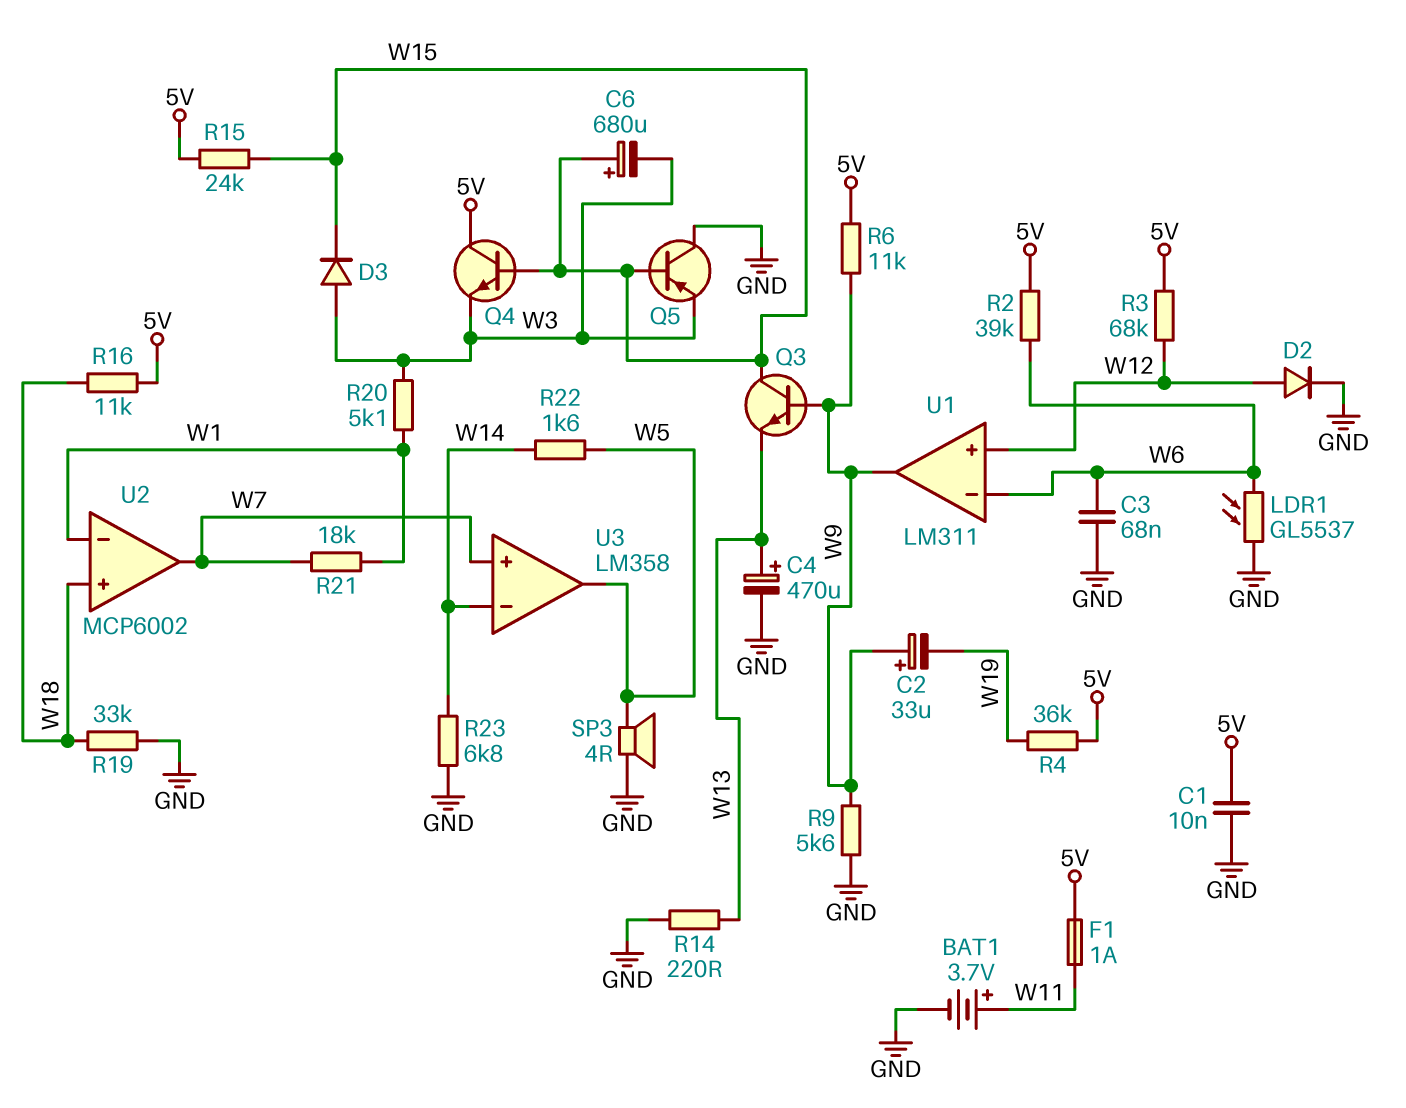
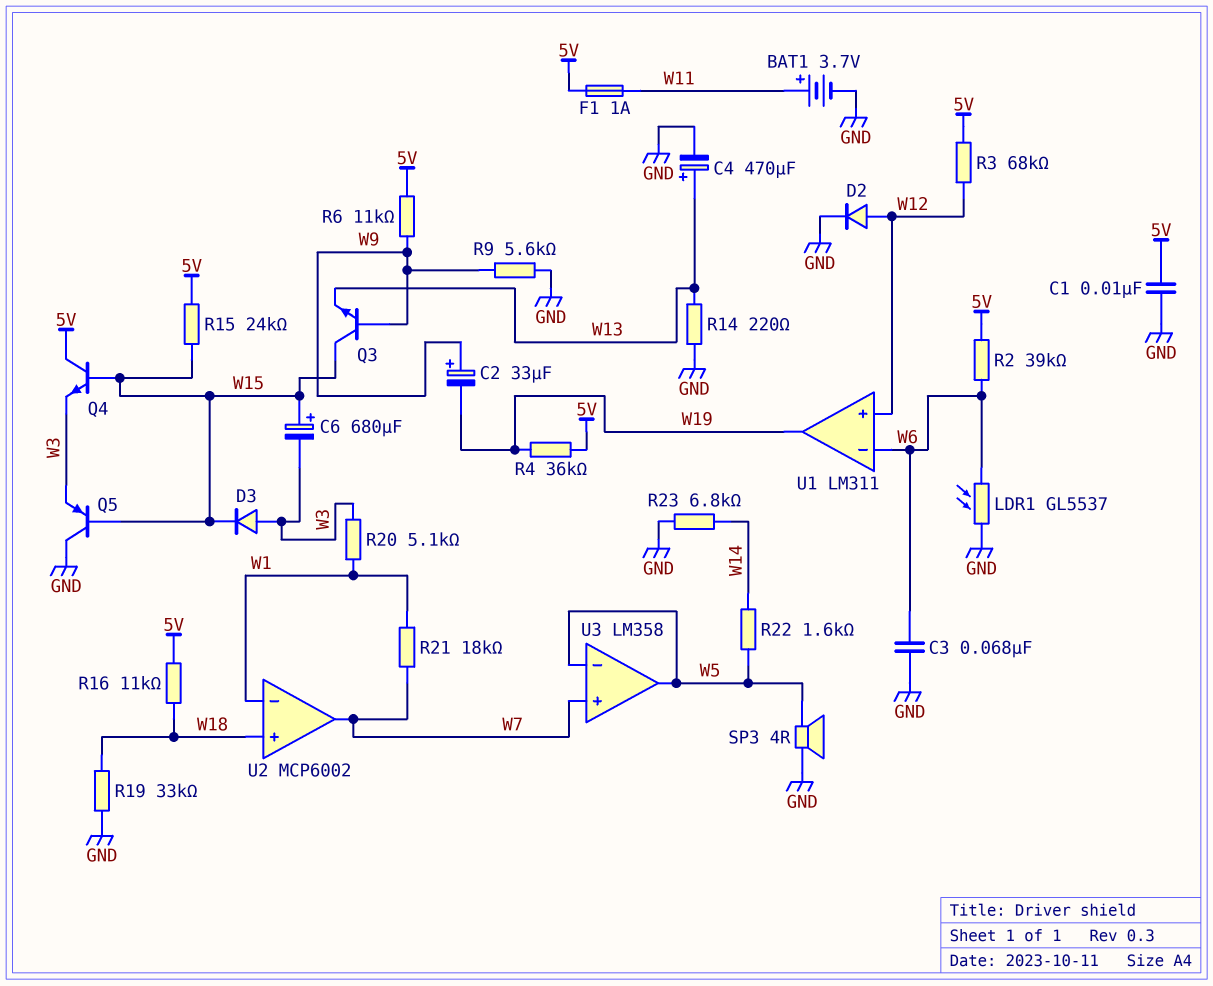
U1 pin out: W9 -> W19
U3 pin in-: W14 -> W5

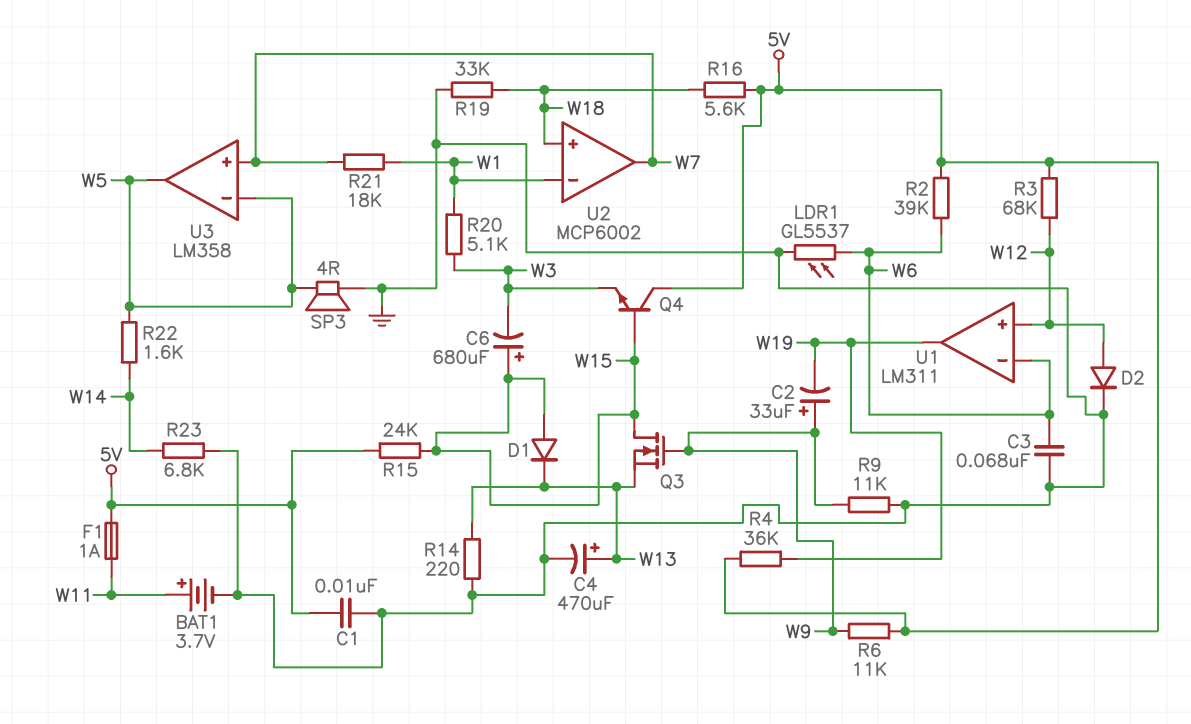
D1: none -> diode (A W15, K W13)
D3: diode (A W3, K W15) -> none
Q3: NPN (B W9, C W15, E W13) -> NMOS (G W9, D W15, S W13)
Q5: PNP (B W15, C GND, E W3) -> none
R9: 5.6k (GND, W9) -> 11k (GND, W9)
R16: 11k (5V, W18) -> 5.6k (5V, W18)

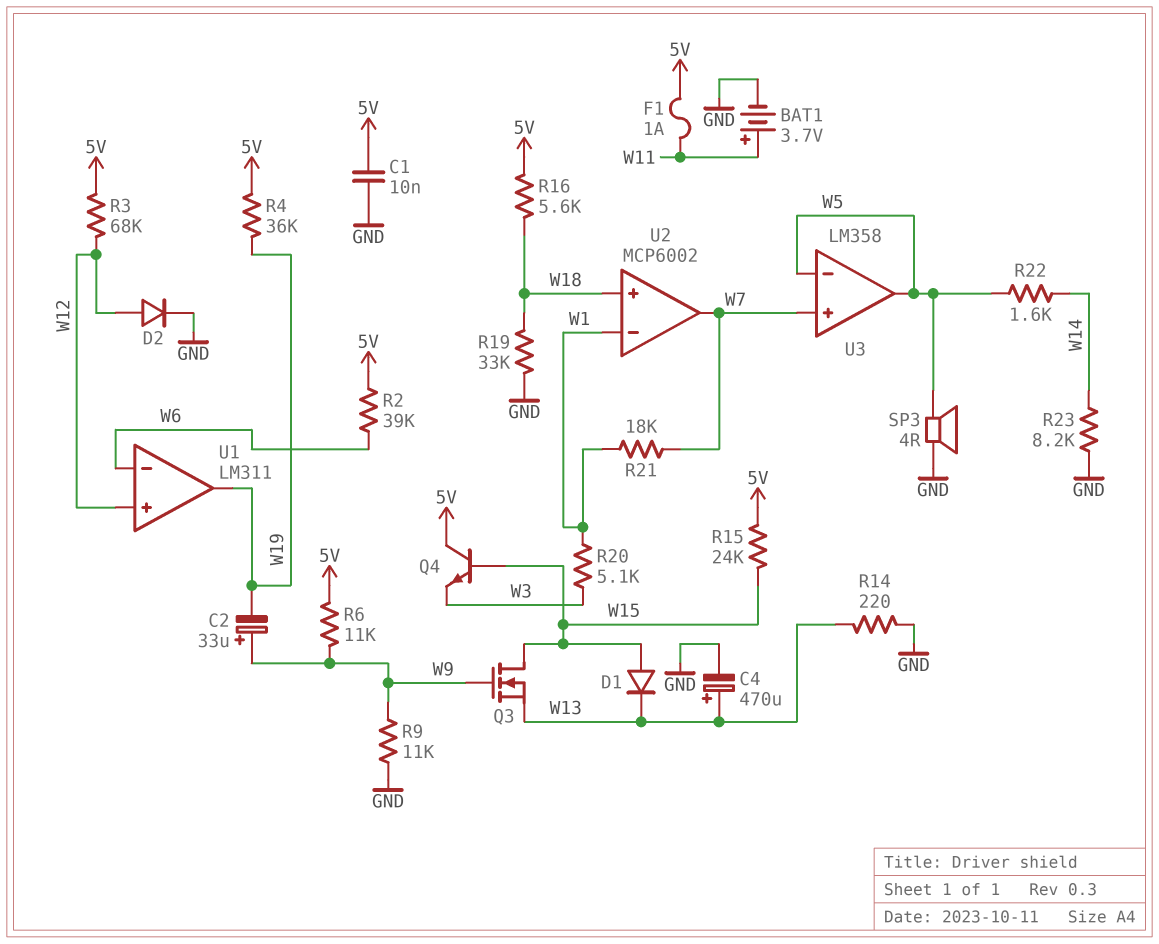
C3: 68nF (GND, W6) -> none
C6: 680uF (plus W15, minus W3) -> none
LDR1: GL5537 (GND, W6) -> none
R23: 6.8k (GND, W14) -> 8.2k (GND, W14)

